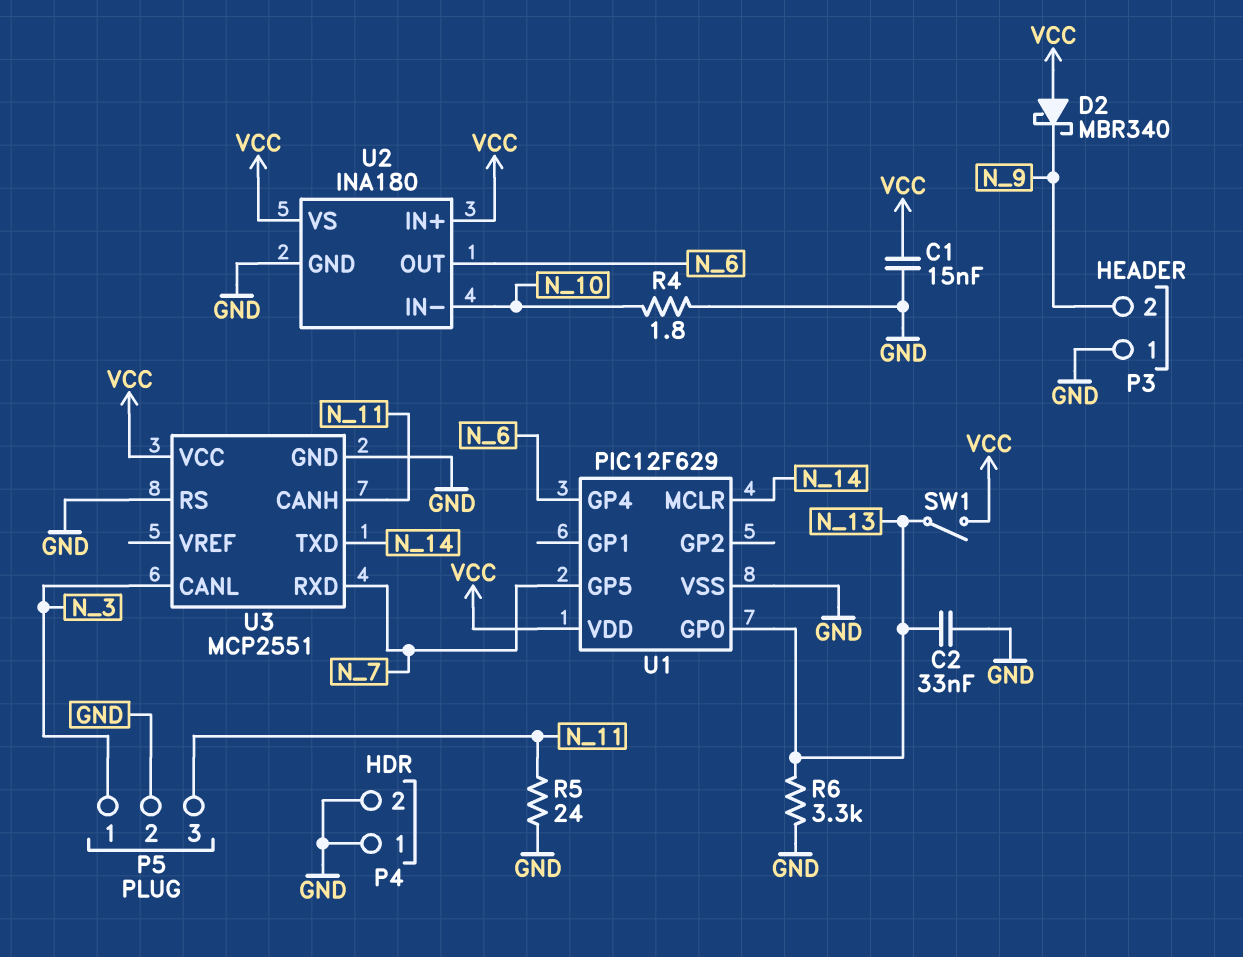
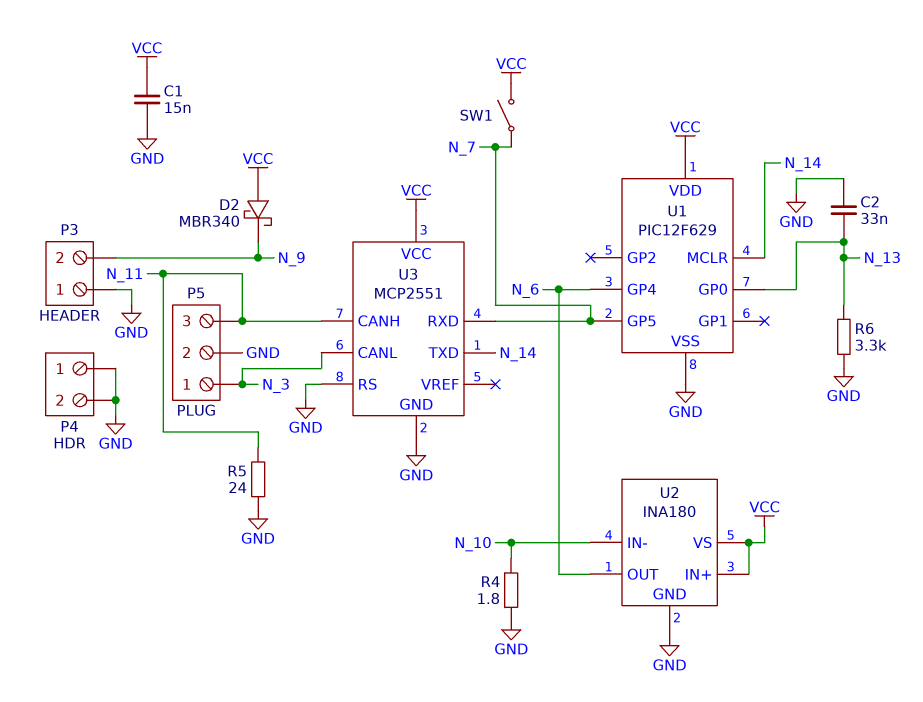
SW1: switch (N_13, VCC) -> switch (N_7, VCC)

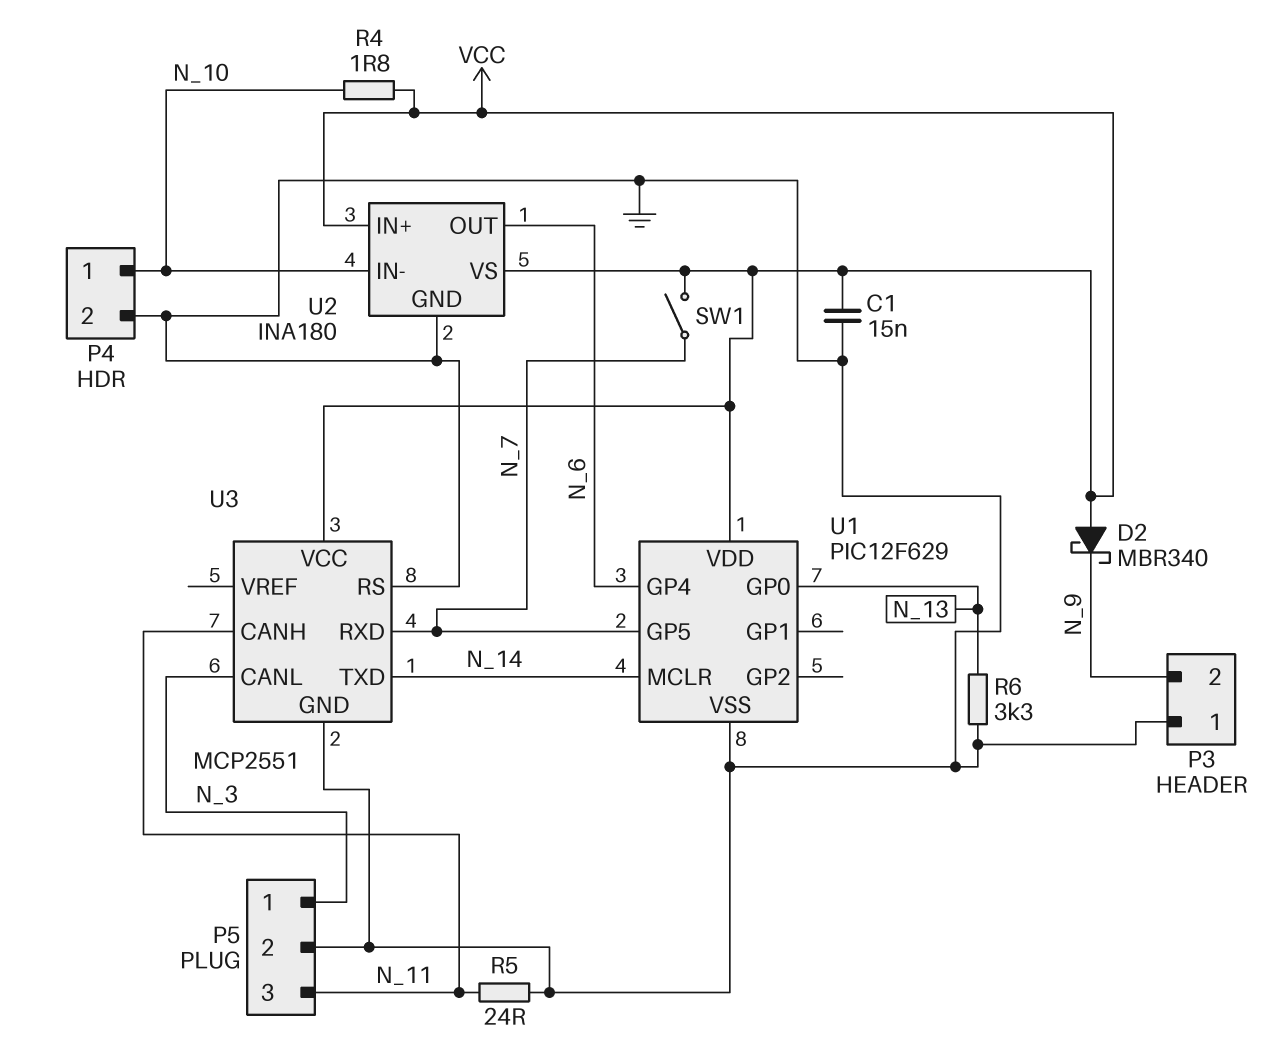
C2: 33nF (GND, N_13) -> none
P4 pin 1: GND -> N_10
R4: 1.8 (GND, N_10) -> 1.8 (N_10, VCC)

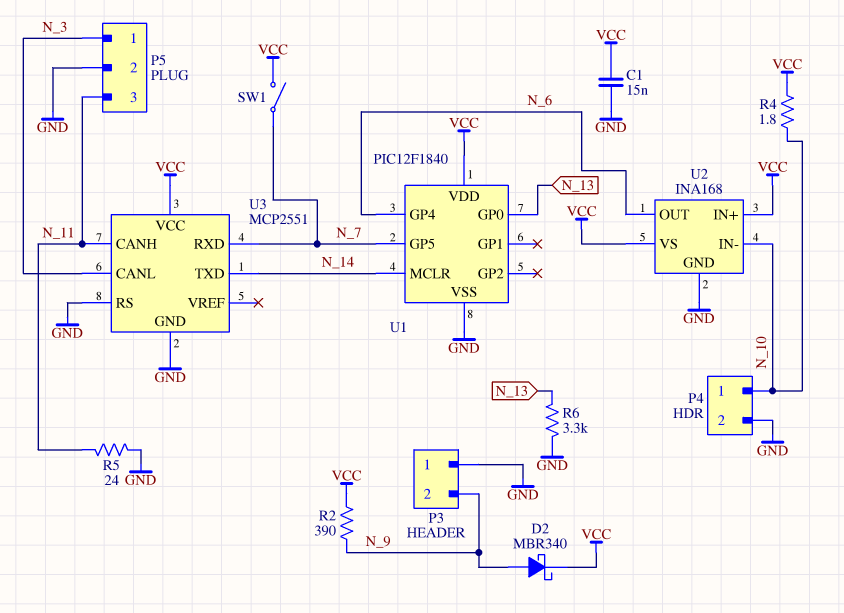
D2: schottky MBR340 (A VCC, K N_9) -> schottky MBR340 (A N_9, K VCC)
R2: none -> 390 (N_9, VCC)
U1: PIC12F629 -> PIC12F1840
U2: INA180 -> INA168

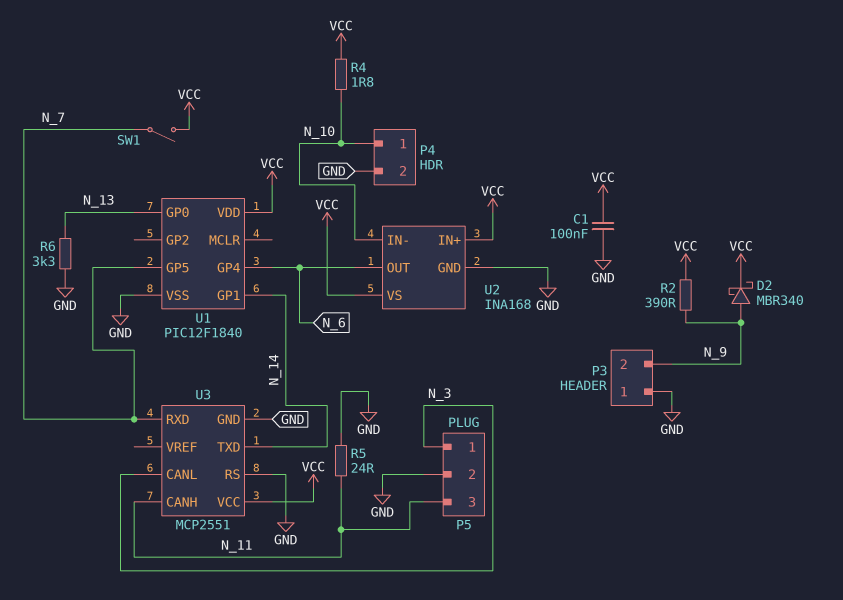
C1: 15nF (GND, VCC) -> 100nF (GND, VCC)
U1 pin GP1: none -> N_14
U1 pin MCLR: N_14 -> none

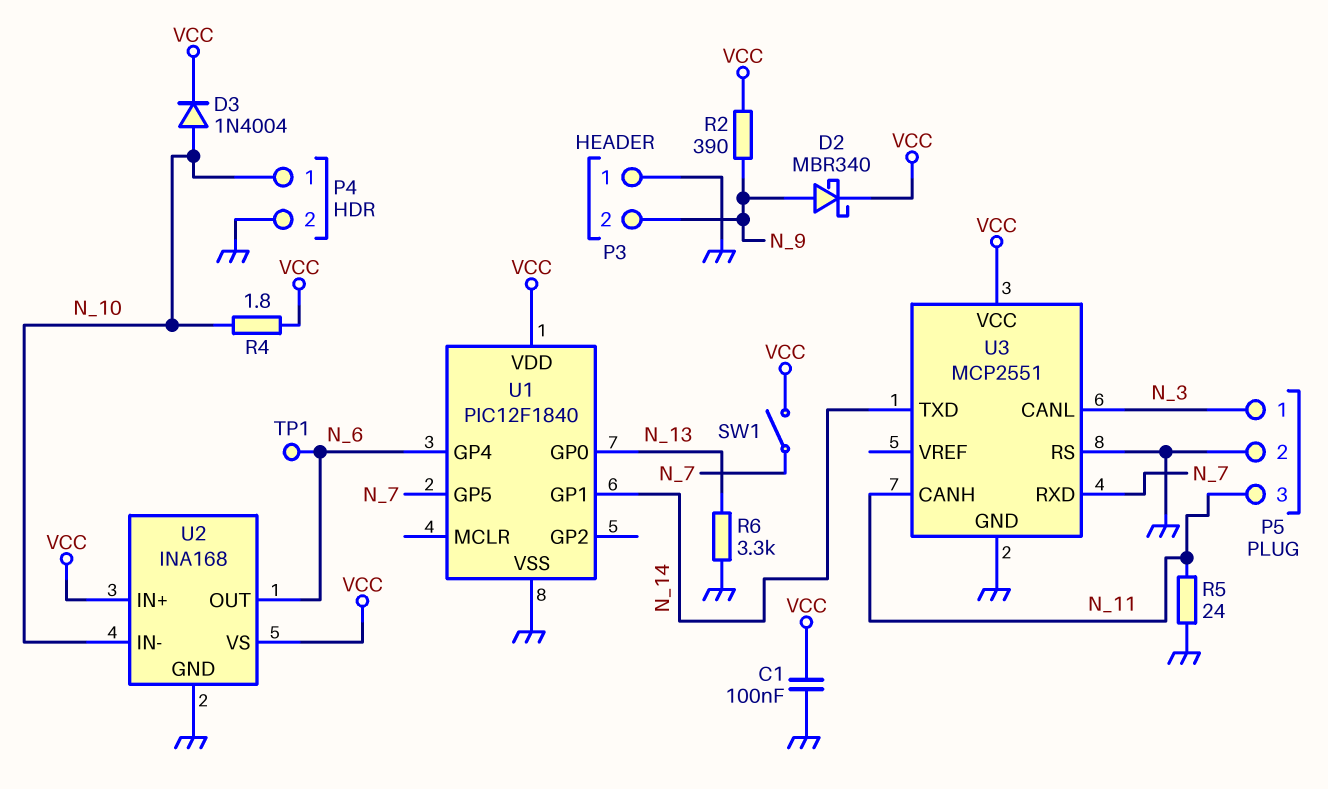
D3: none -> diode 1N4004 (A N_10, K VCC)
TP1: none -> test point (N_6)

